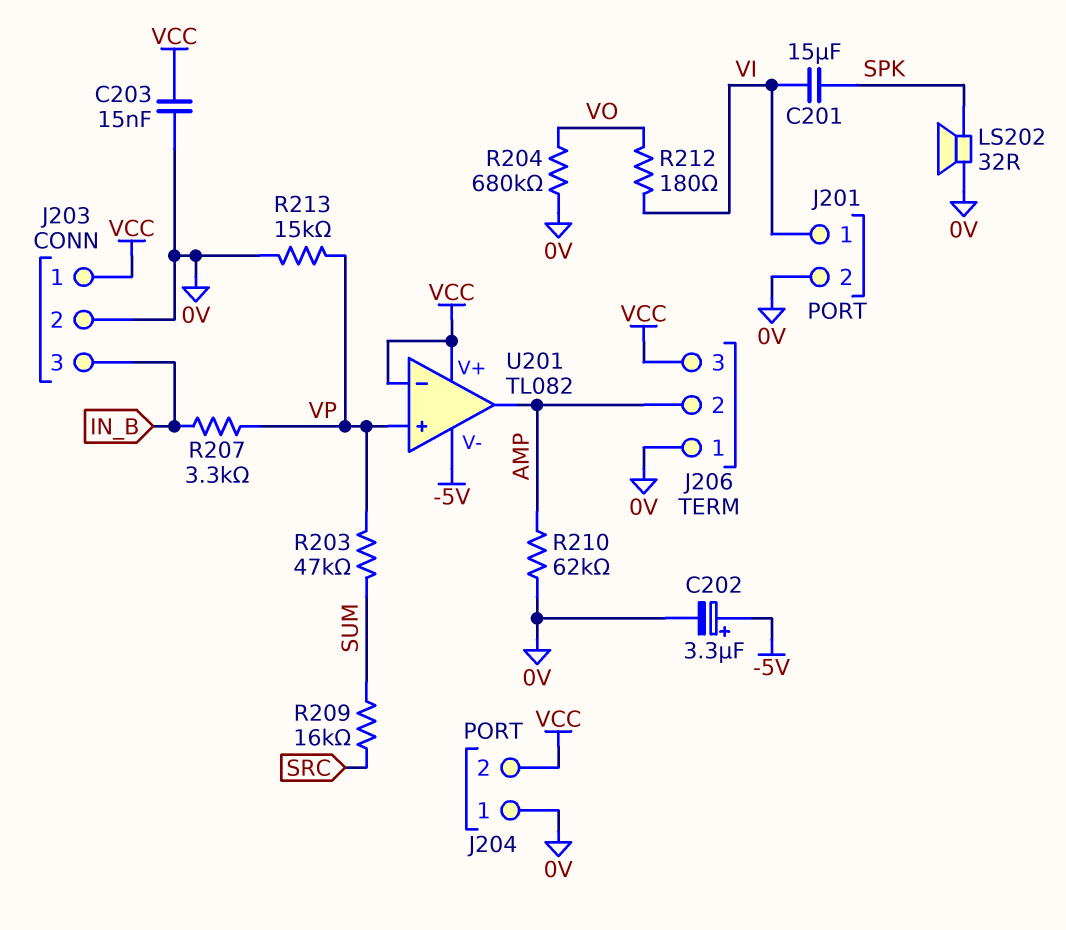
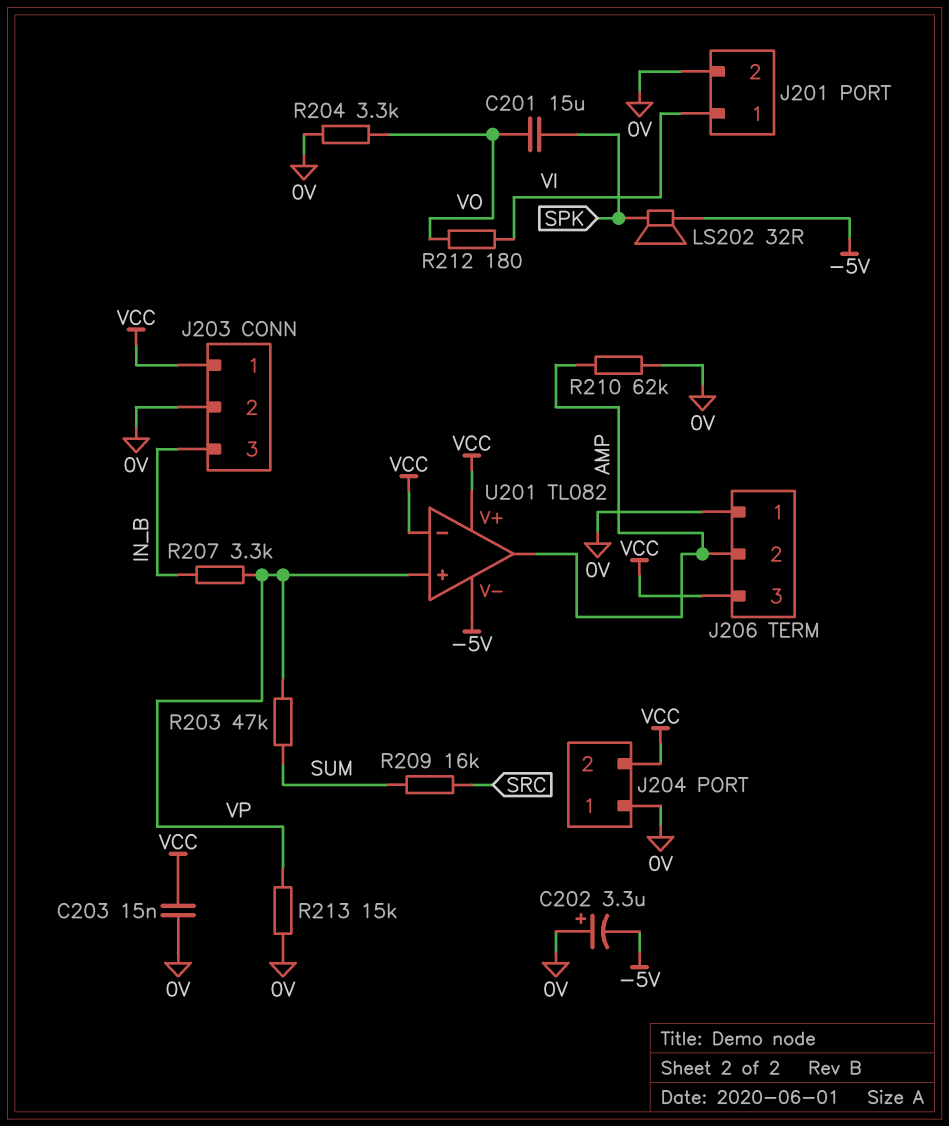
C201: 15uF (SPK, VI) -> 15uF (SPK, VO)
C202: 3.3uF (plus -5V, minus 0V) -> 3.3uF (plus 0V, minus -5V)
LS202: speaker 32R (0V, SPK) -> speaker 32R (-5V, SPK)
R204: 680k (0V, VO) -> 3.3k (0V, VO)

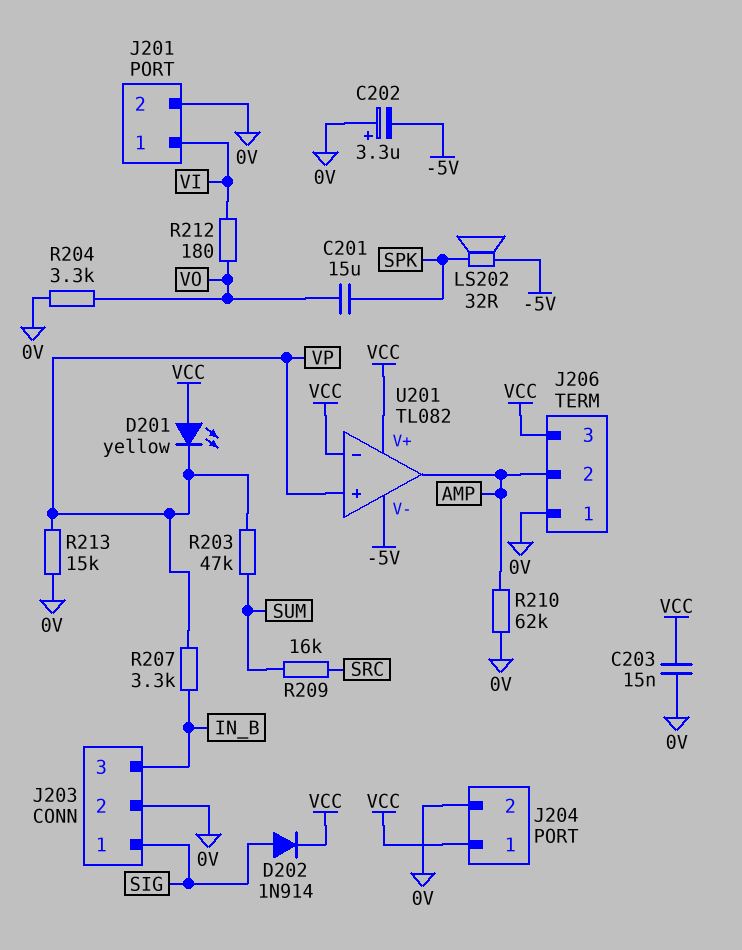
D201: none -> LED yellow (A VCC, K VP)
D202: none -> diode 1N914 (A SIG, K VCC)
J203 pin 1: VCC -> SIG
J204 pin 1: 0V -> VCC
J204 pin 2: VCC -> 0V

